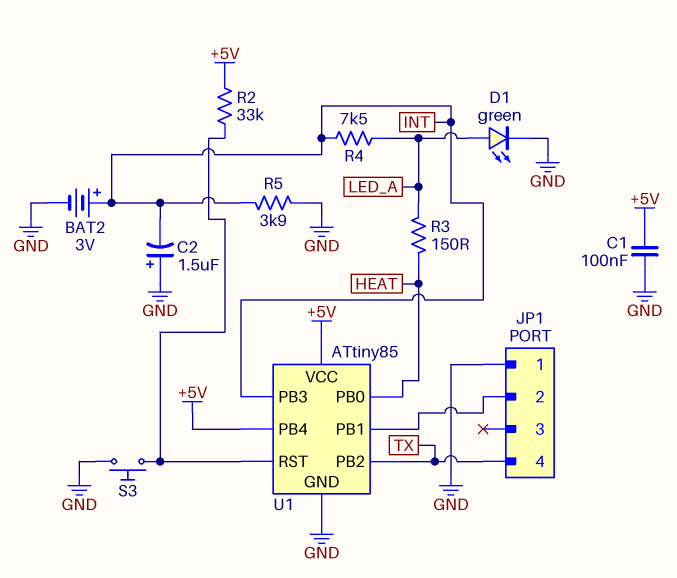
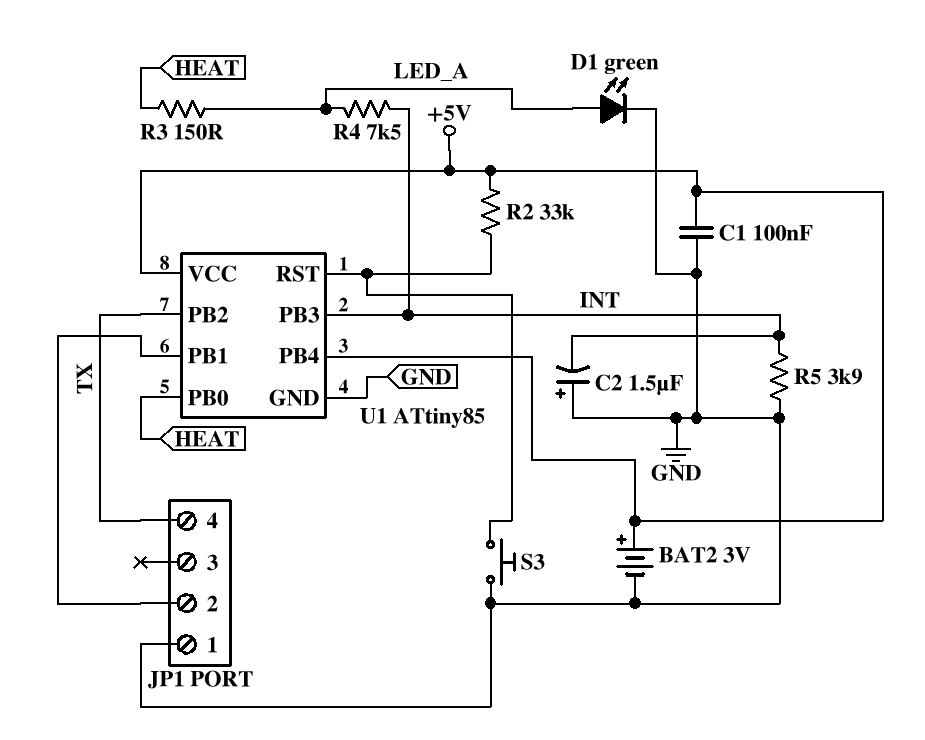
BAT2: 3V (plus INT, minus GND) -> 3V (plus +5V, minus GND)

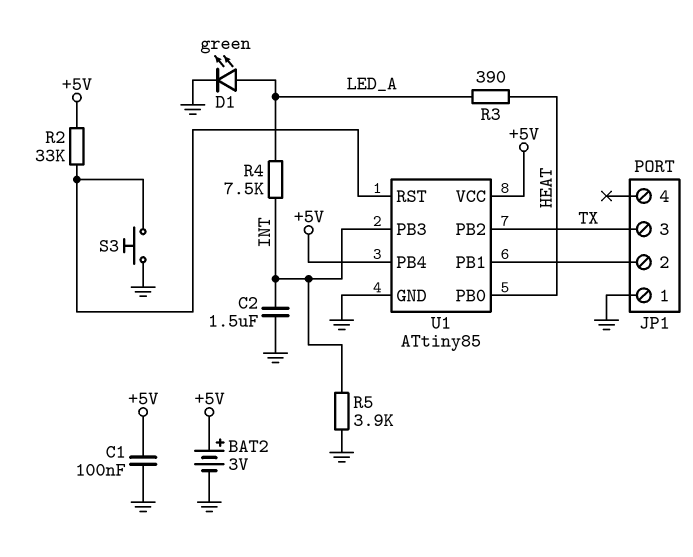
C2: 1.5uF (plus GND, minus INT) -> 1.5uF (GND, INT)
JP1 pin 3: none -> TX
JP1 pin 4: TX -> none
R3: 150 (HEAT, LED_A) -> 390 (HEAT, LED_A)

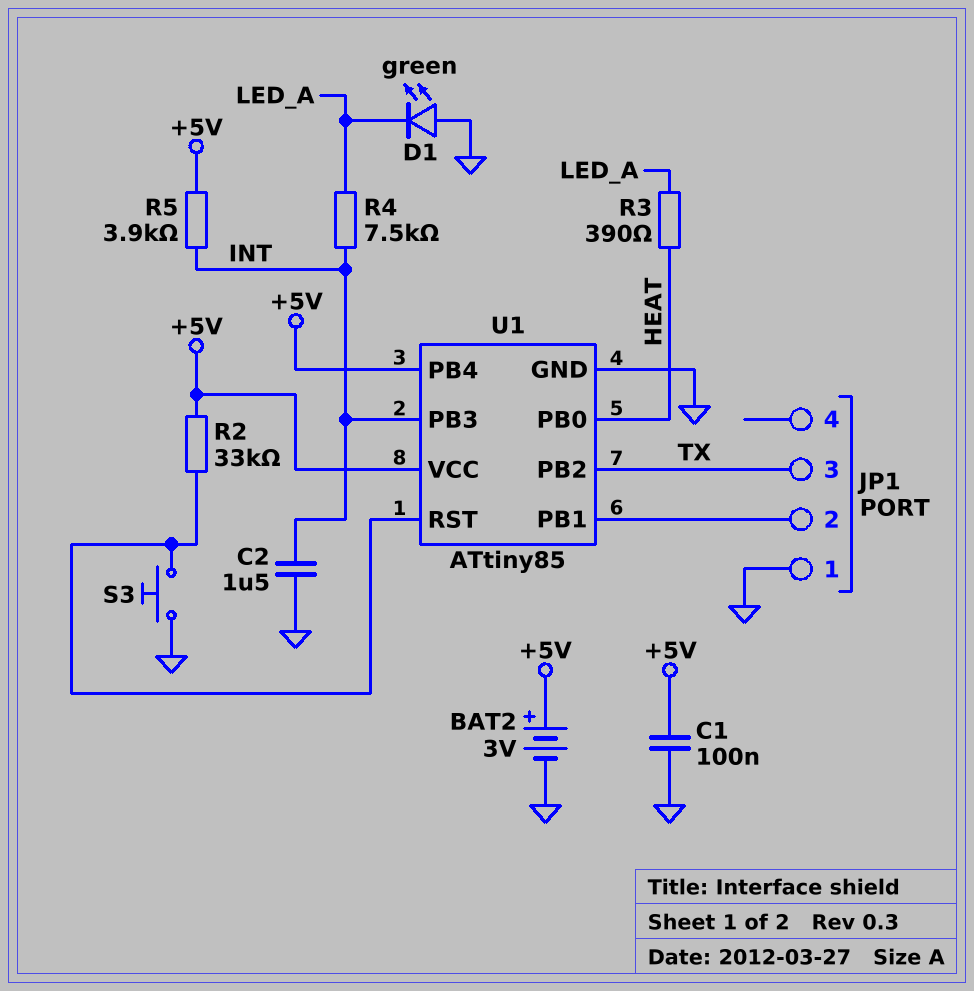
D1: LED green (A LED_A, K GND) -> LED green (A GND, K LED_A)
R5: 3.9k (GND, INT) -> 3.9k (+5V, INT)

